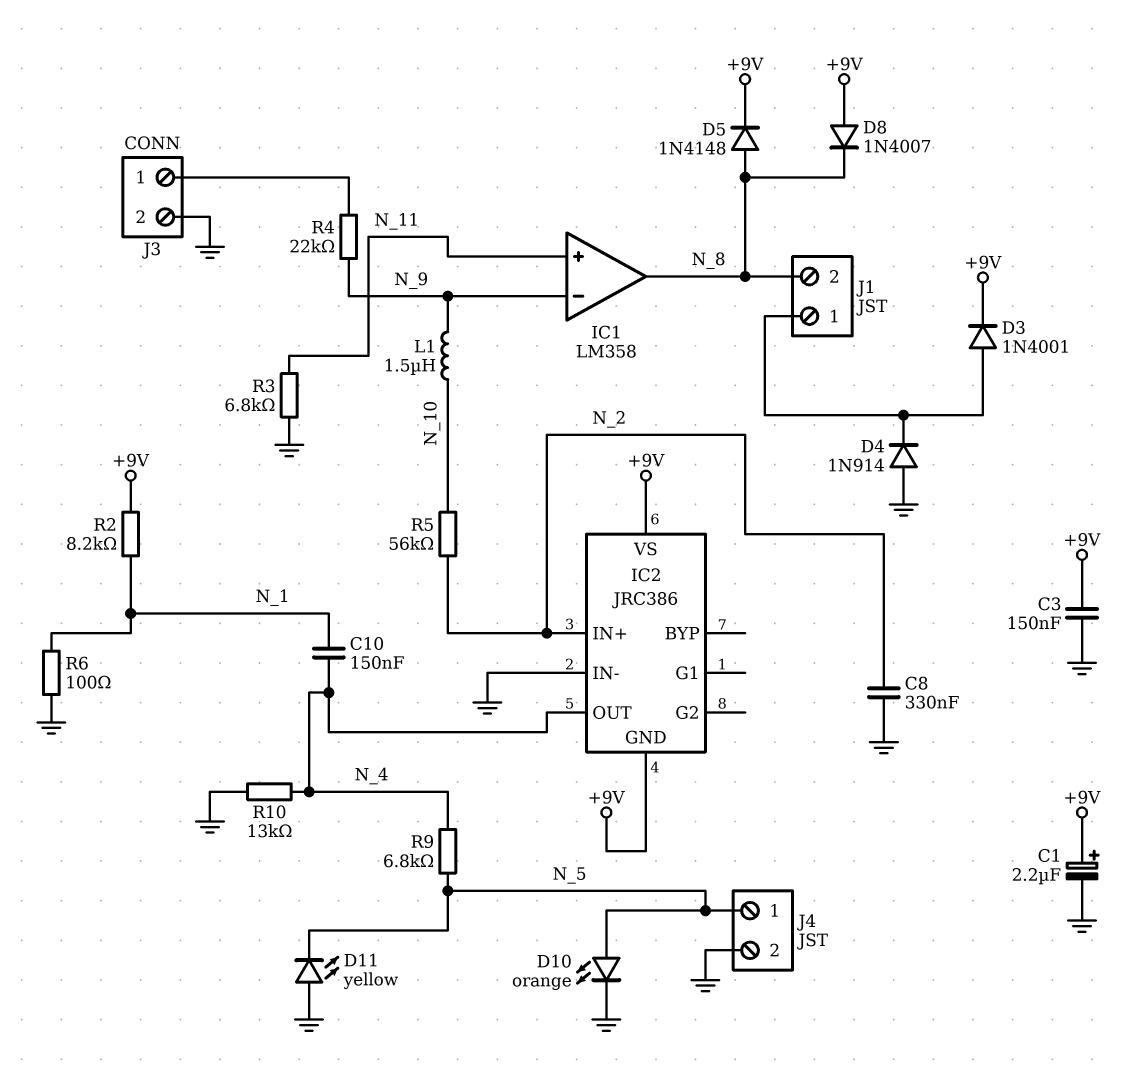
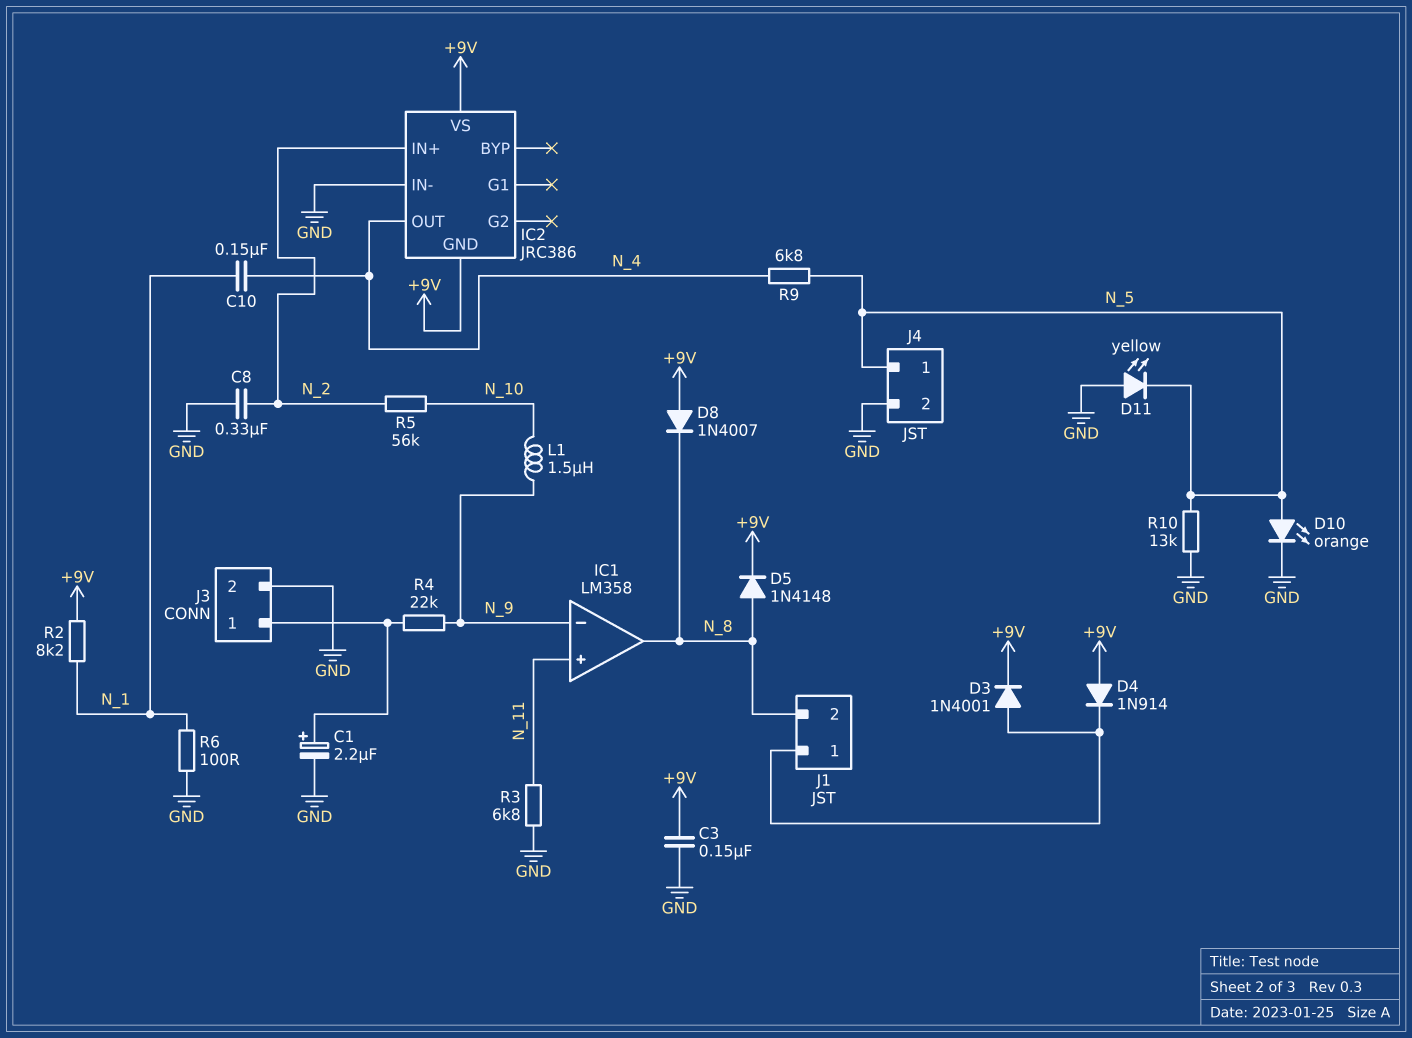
C1: 2.2uF (plus +9V, minus GND) -> 2.2uF (plus J3/1, minus GND)
D4: diode 1N914 (A GND, K J1/1) -> diode 1N914 (A +9V, K J1/1)
R10: 13k (GND, N_4) -> 13k (GND, N_5)

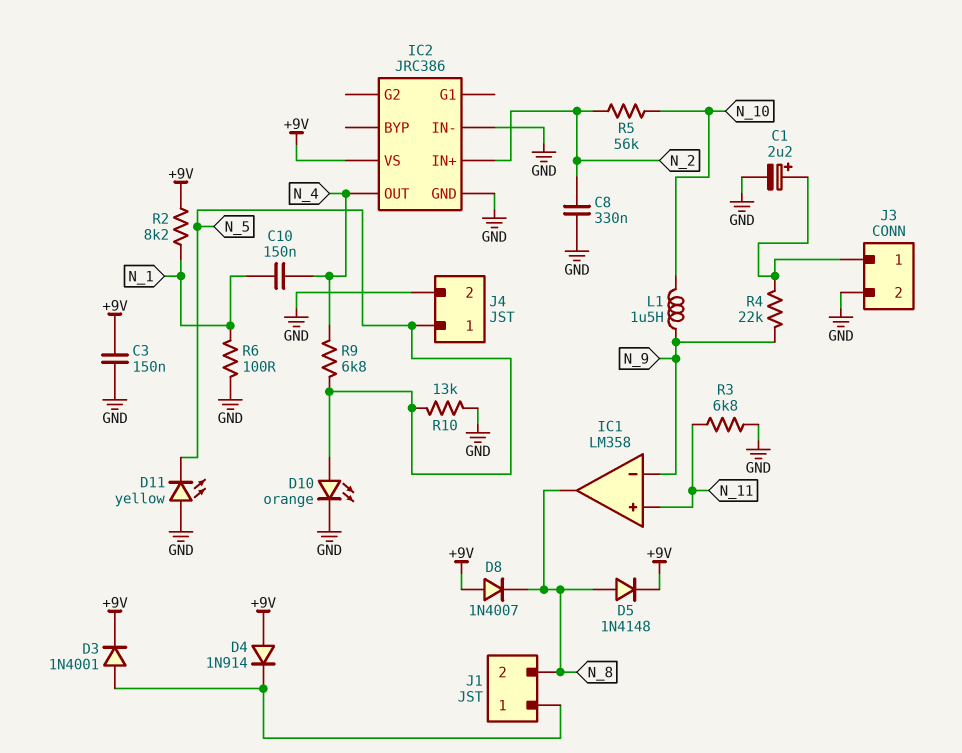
IC2 pin GND: +9V -> GND

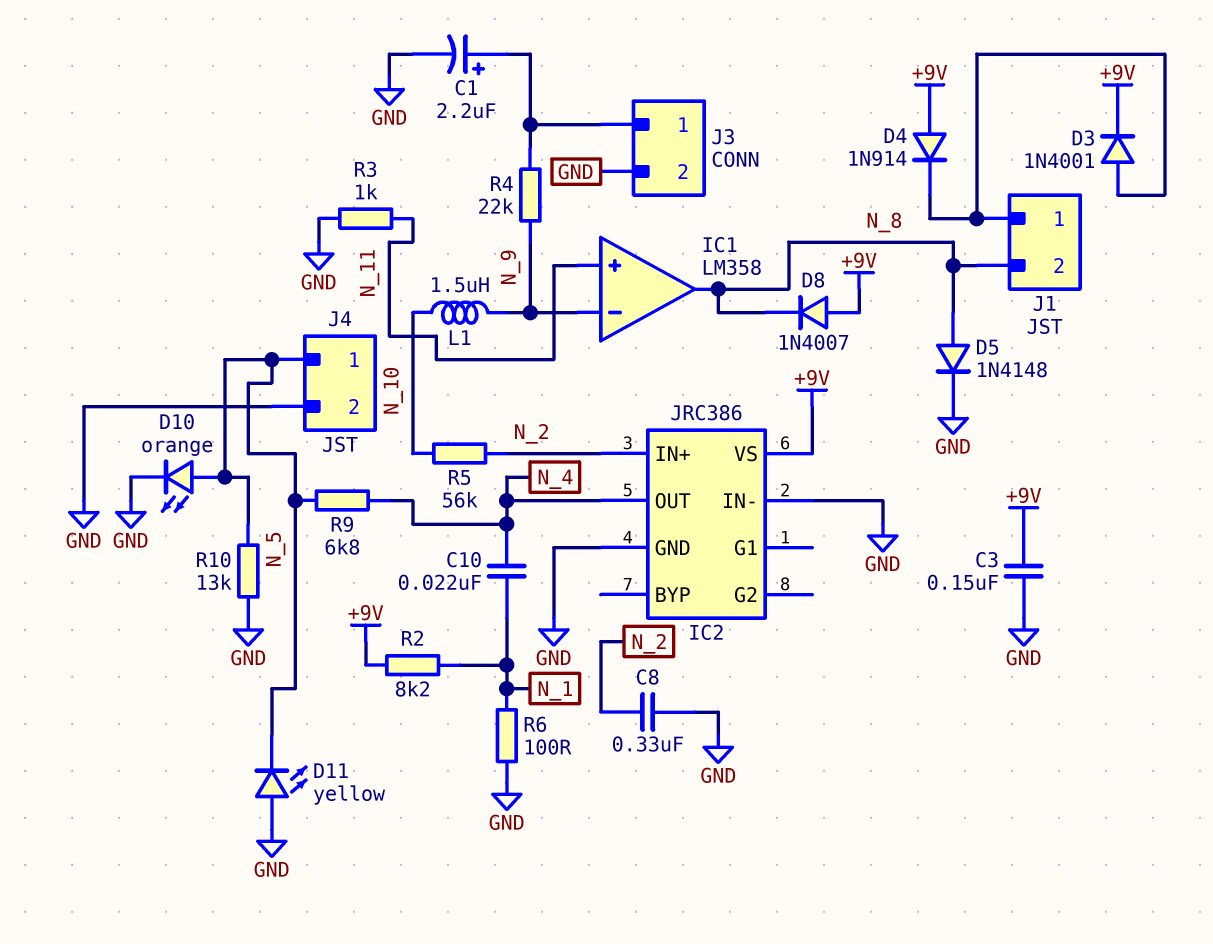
C10: 150nF (N_1, N_4) -> 22nF (N_1, N_4)
D5: diode 1N4148 (A N_8, K +9V) -> diode 1N4148 (A N_8, K GND)
R3: 6.8k (GND, N_11) -> 1k (GND, N_11)

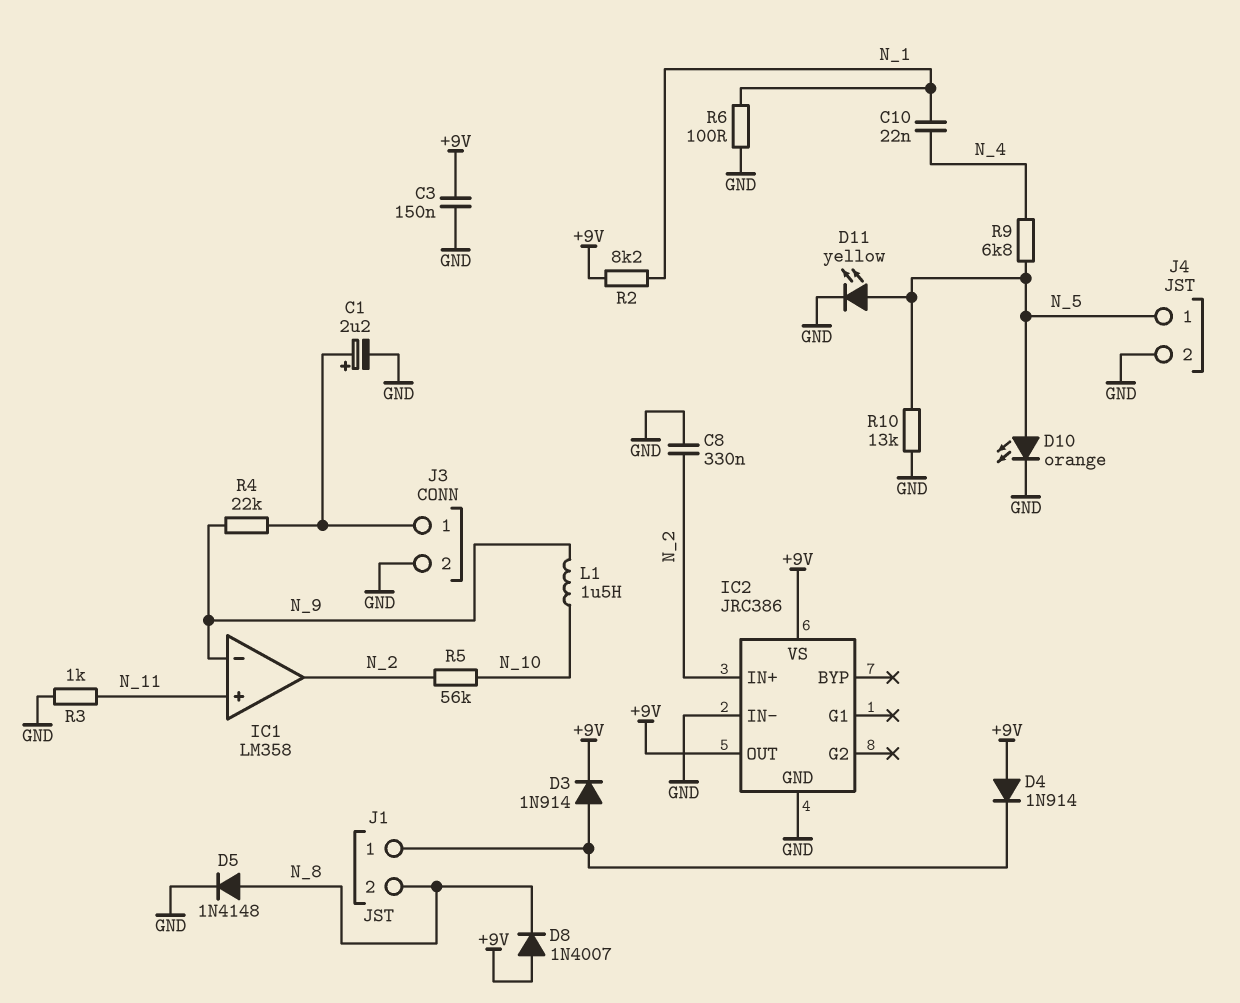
D3: diode 1N4001 (A J1/1, K +9V) -> diode 1N914 (A J1/1, K +9V)
D11: LED yellow (A GND, K N_5) -> LED yellow (A N_5, K GND)
IC1 pin out: N_8 -> N_2
IC2 pin OUT: N_4 -> +9V

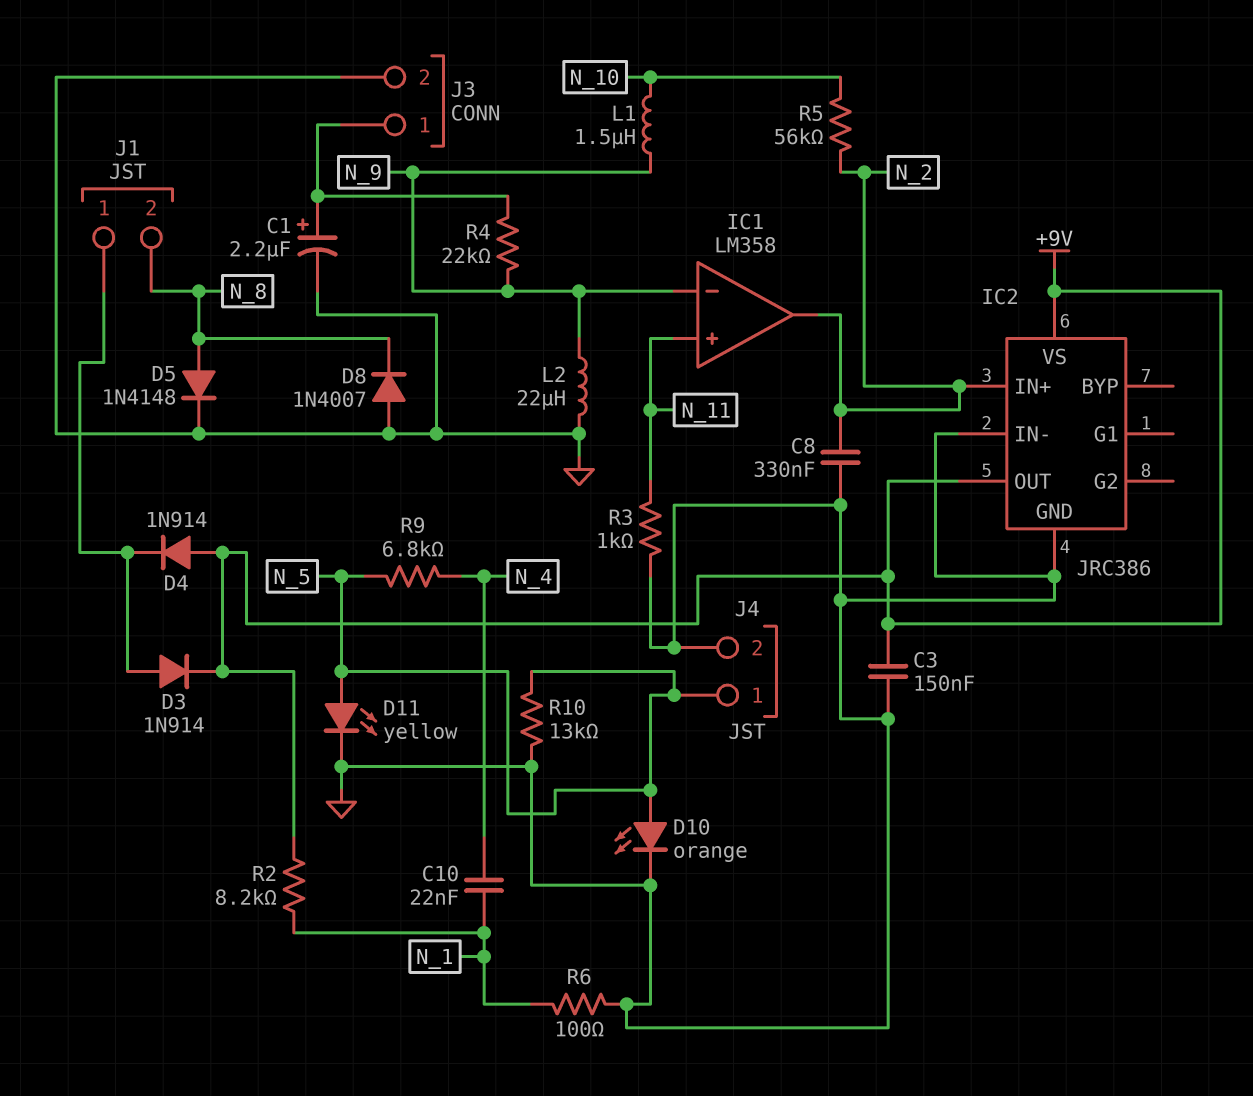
D8: diode 1N4007 (A +9V, K N_8) -> diode 1N4007 (A GND, K N_8)
L2: none -> 22uH (GND, N_9)

